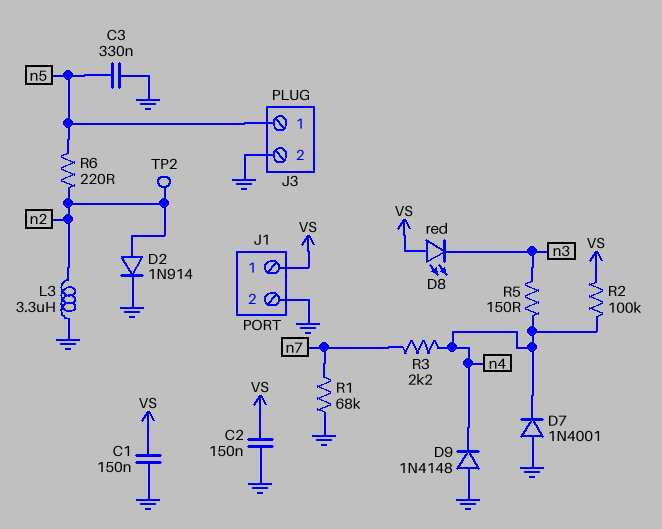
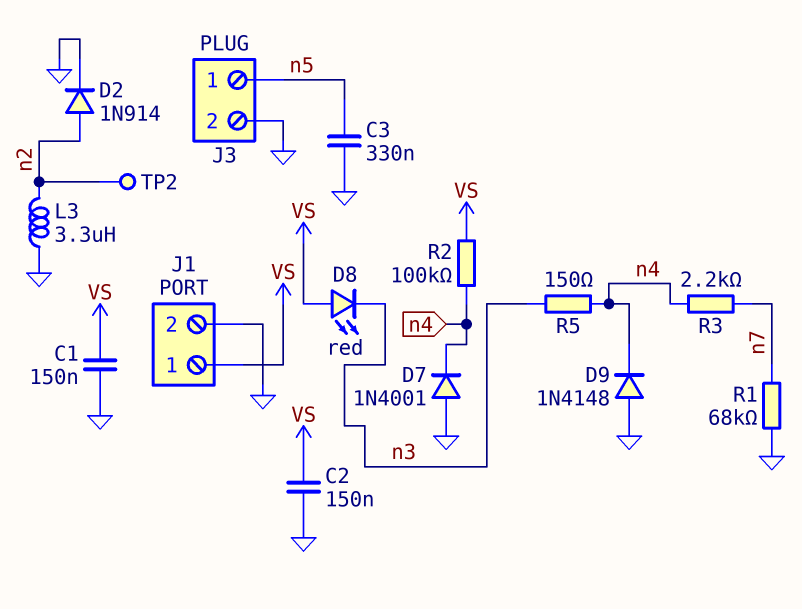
R6: 220 (n2, n5) -> none

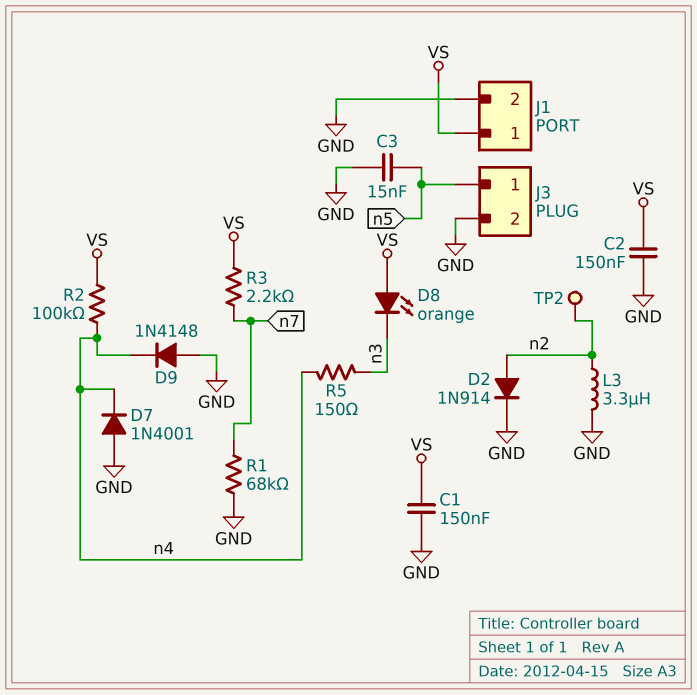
C3: 330nF (GND, n5) -> 15nF (GND, n5)
D8: LED red (A VS, K n3) -> LED orange (A VS, K n3)
R3: 2.2k (n4, n7) -> 2.2k (VS, n7)

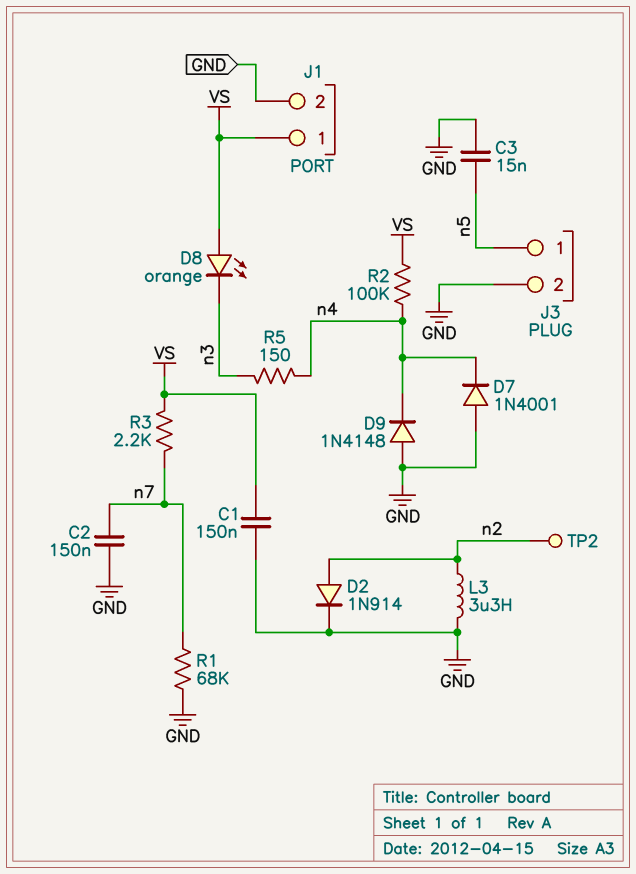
C2: 150nF (GND, VS) -> 150nF (GND, n7)

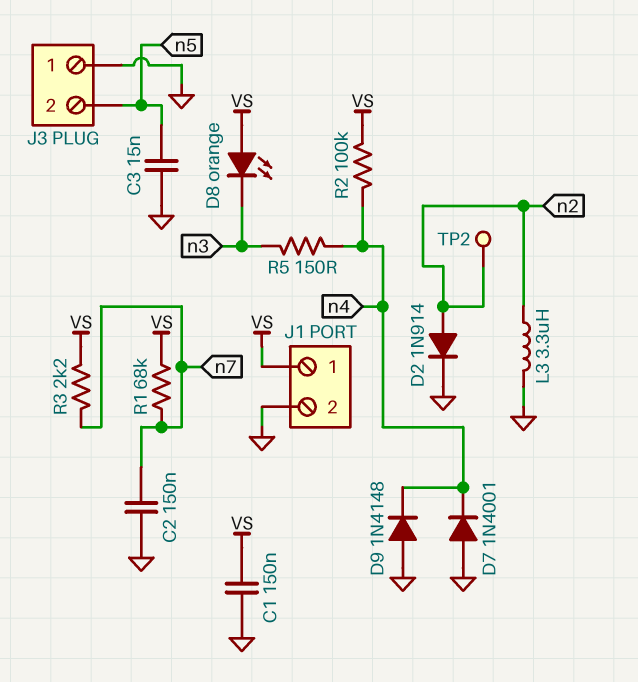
J3 pin 1: n5 -> GND
J3 pin 2: GND -> n5
R1: 68k (GND, n7) -> 68k (VS, n7)

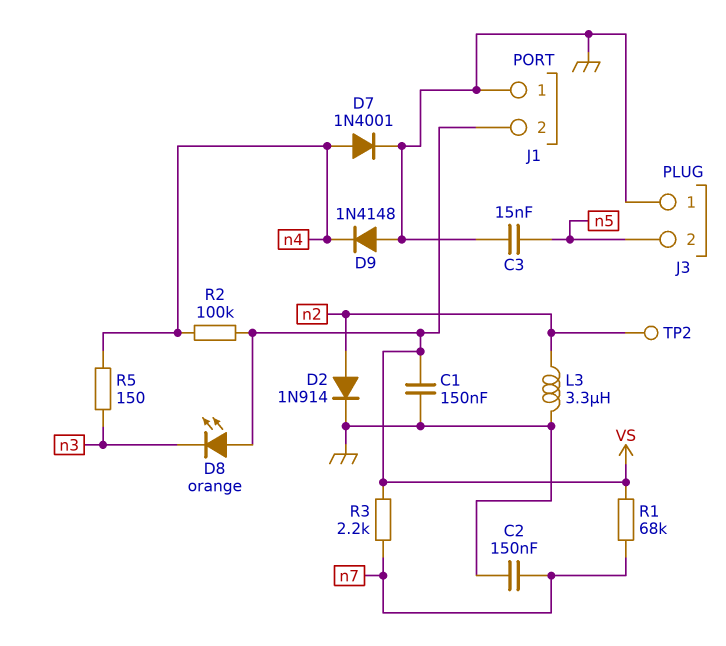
D7: diode 1N4001 (A GND, K n4) -> diode 1N4001 (A n4, K GND)
J1 pin 1: VS -> GND
J1 pin 2: GND -> VS

